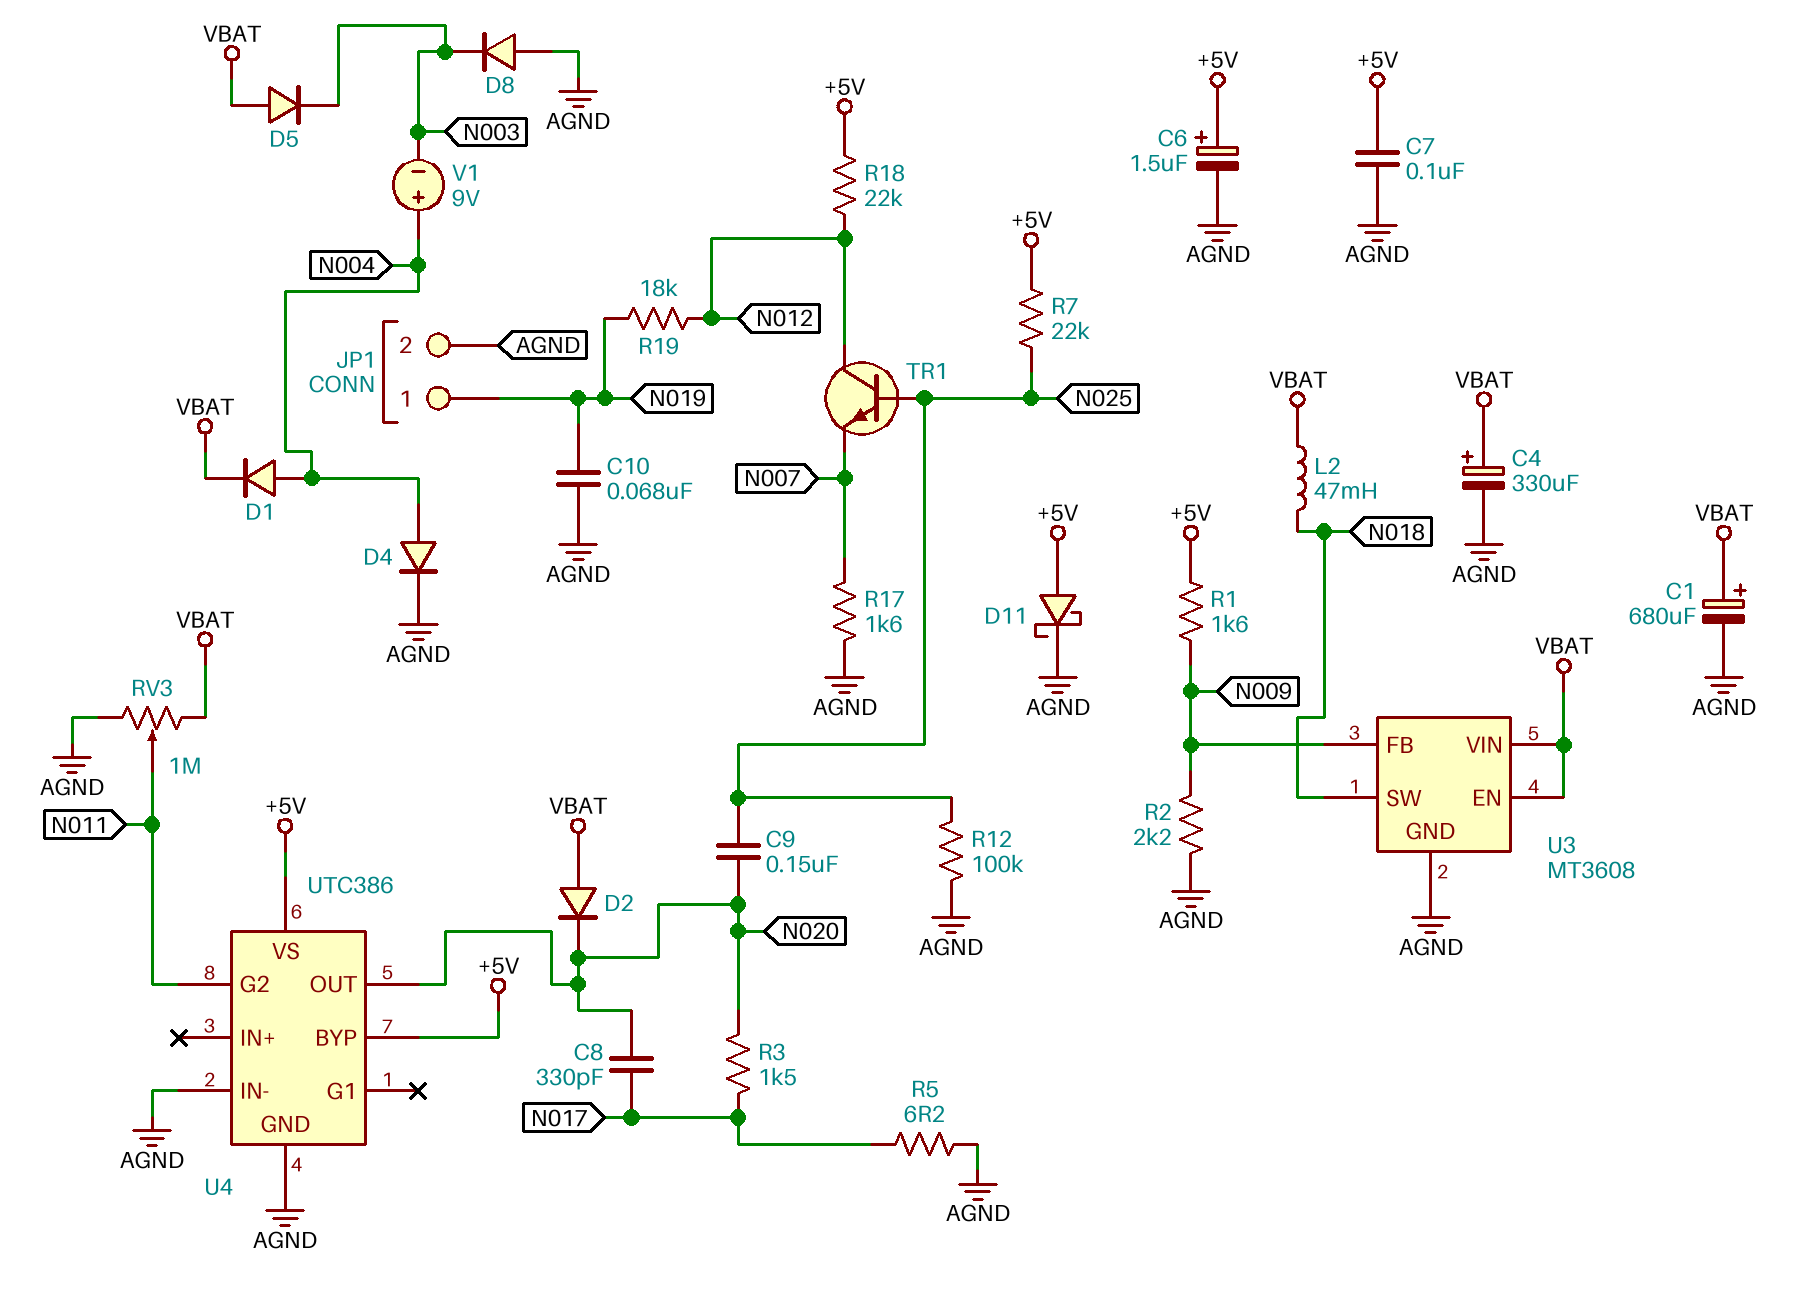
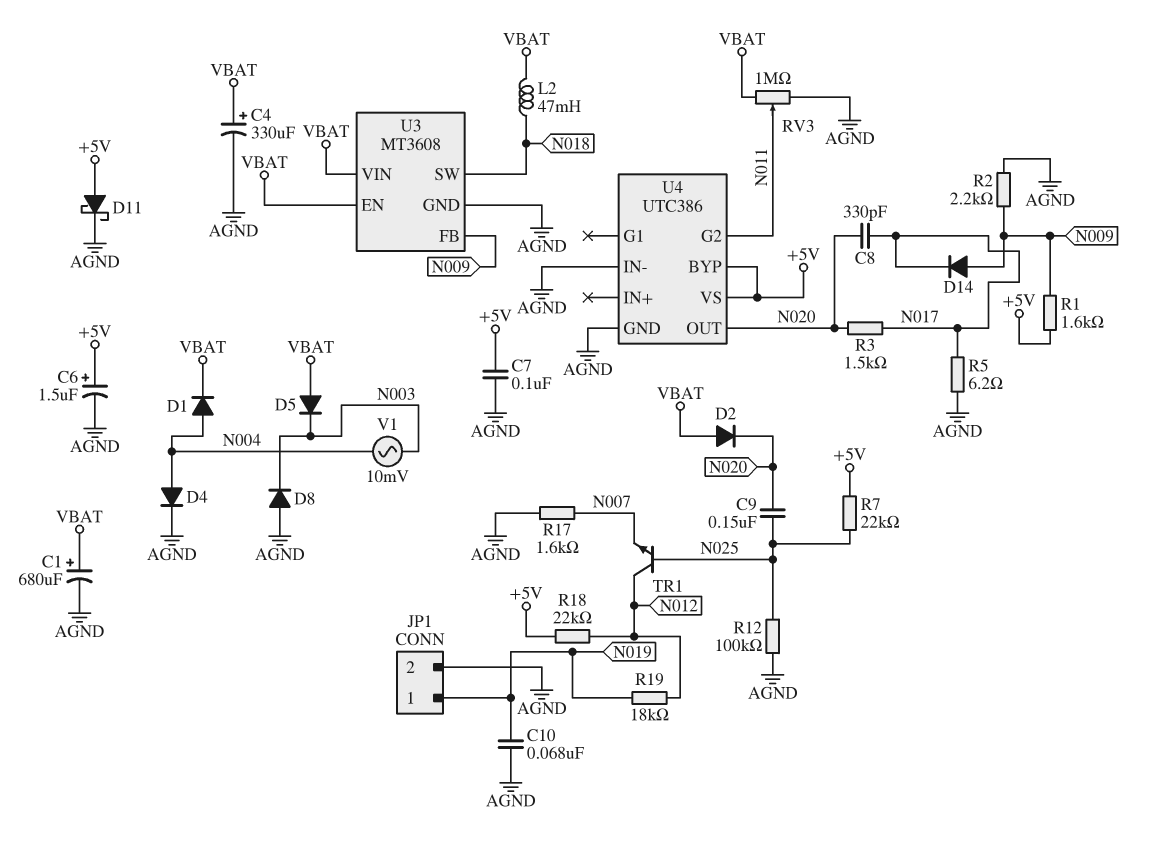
D14: none -> diode (A N009, K N017)
V1: 9V (plus N004, minus N003) -> AC 10mV (N003, N004)

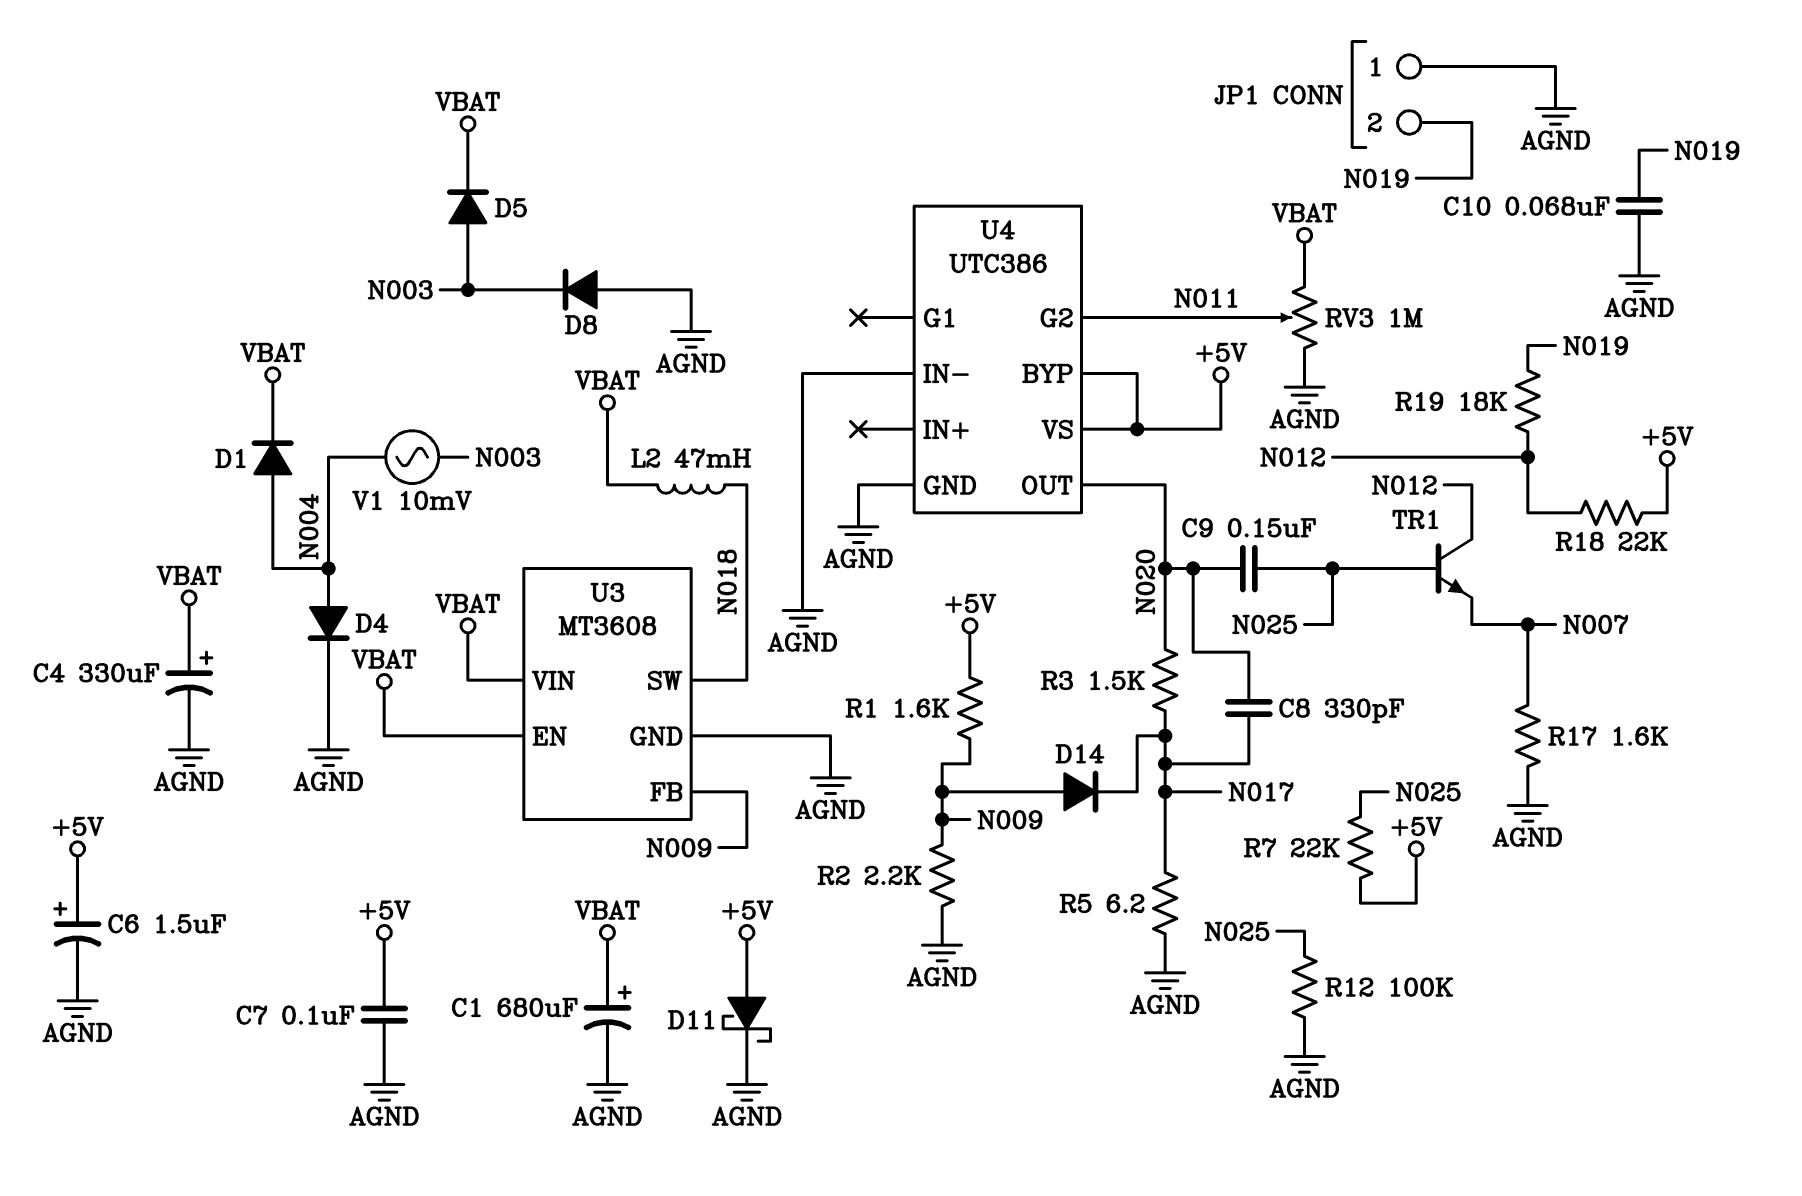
D2: diode (A VBAT, K N020) -> none
D5: diode (A VBAT, K N003) -> diode (A N003, K VBAT)
JP1 pin 1: N019 -> AGND
JP1 pin 2: AGND -> N019

